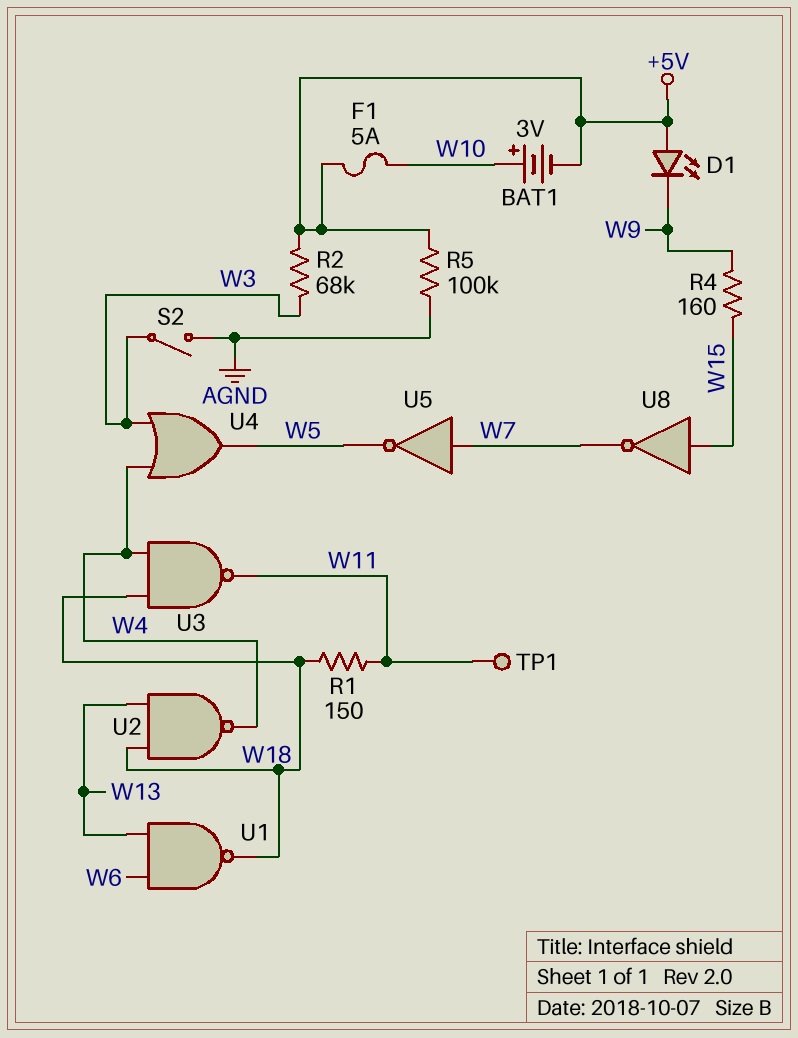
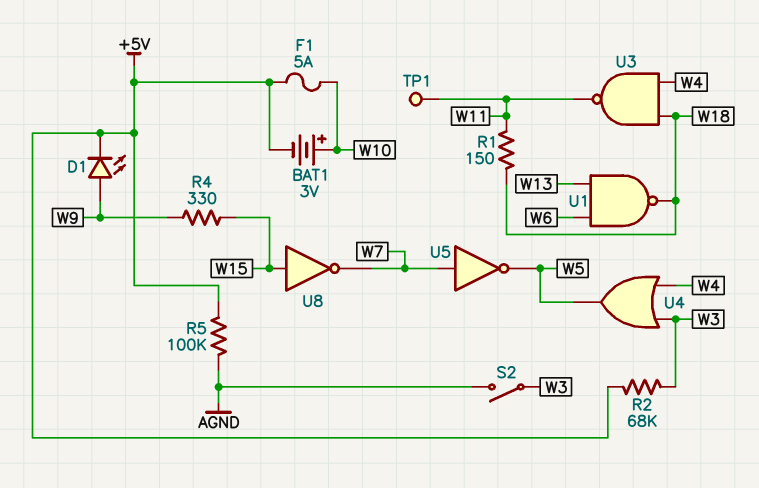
D1: LED (A +5V, K W9) -> LED (A W9, K +5V)
R4: 160 (W9, W15) -> 330 (W9, W15)
U2: NAND (in W13, in W18, out W4) -> none

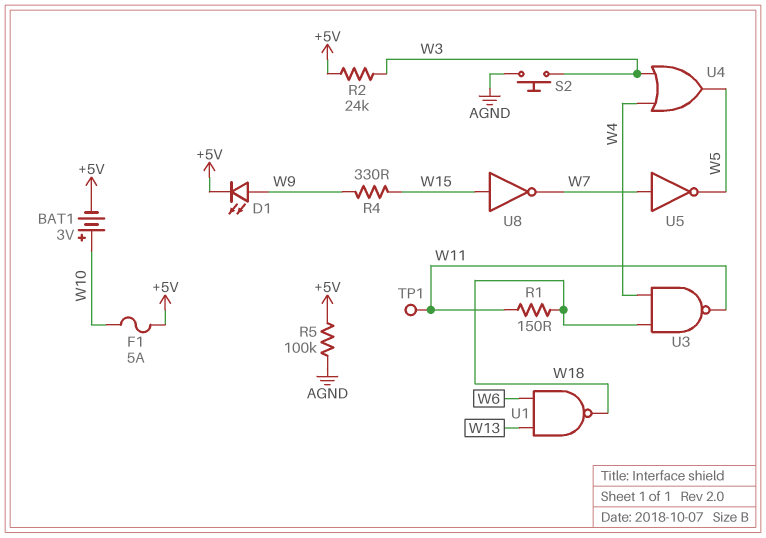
R2: 68k (+5V, W3) -> 24k (+5V, W3)
S2: switch (AGND, W3) -> button (AGND, W3)

